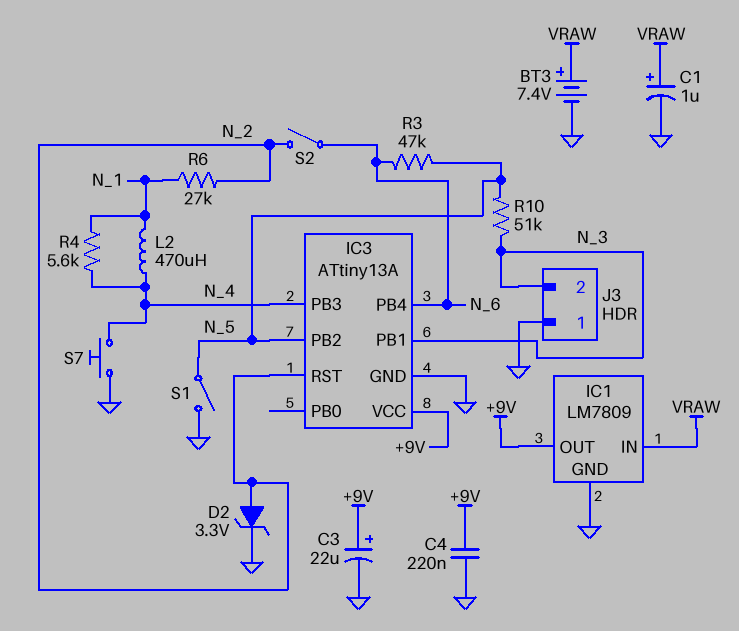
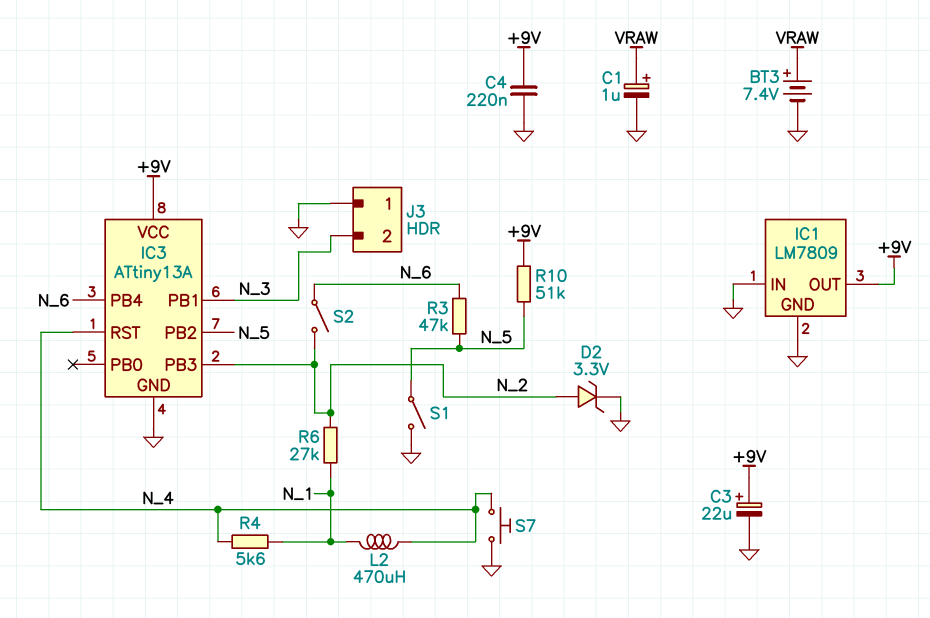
IC1 pin IN: VRAW -> GND
IC3 pin PB3: N_4 -> N_2
IC3 pin RST: N_2 -> N_4
R10: 51k (N_3, N_5) -> 51k (+9V, N_5)

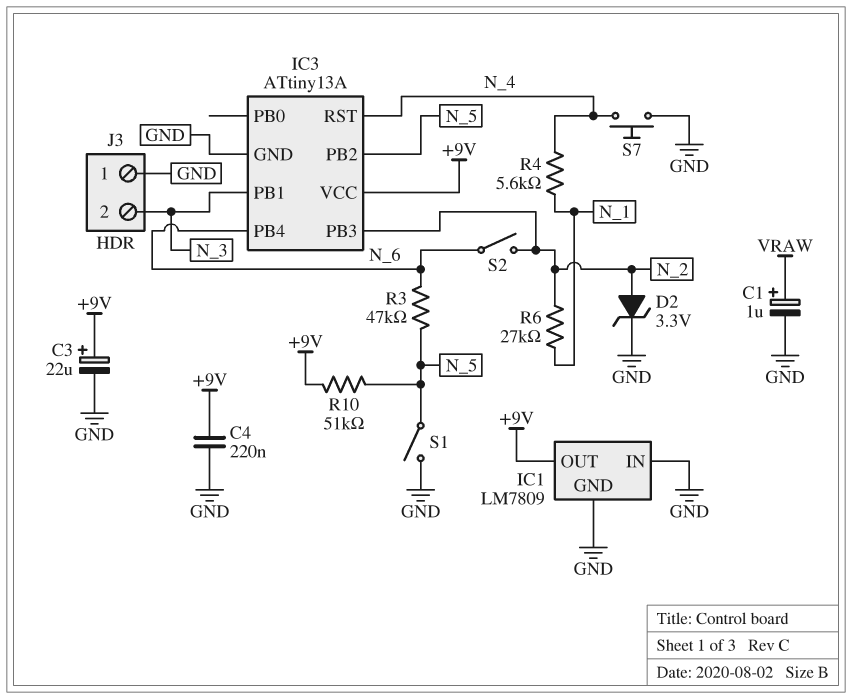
BT3: 7.4V (plus VRAW, minus GND) -> none
L2: 470uH (N_1, N_4) -> none

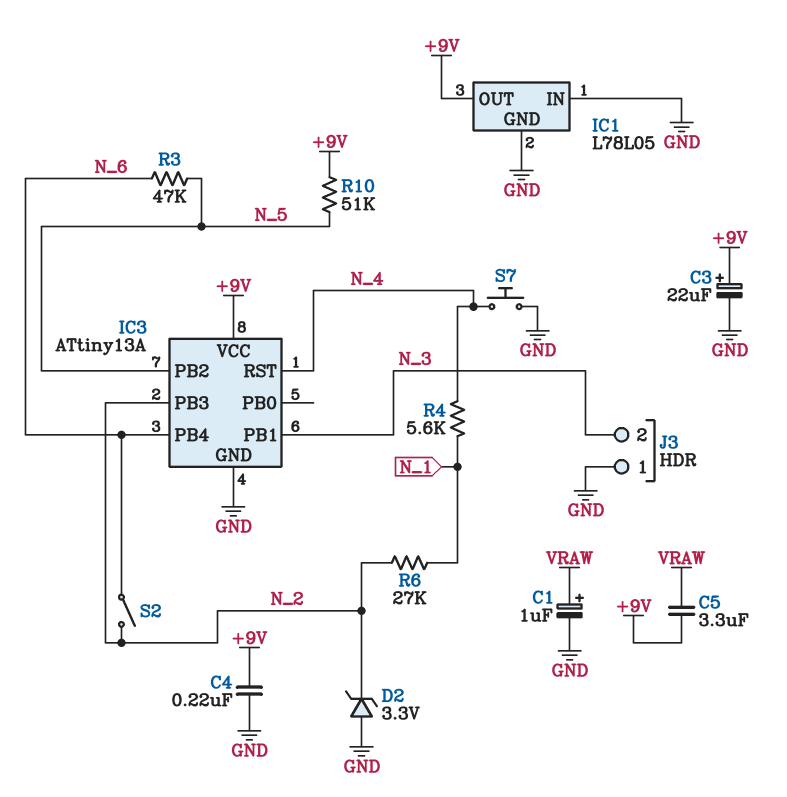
C5: none -> 3.3uF (+9V, VRAW)
D2: zener 3.3V (A N_2, K GND) -> zener 3.3V (A GND, K N_2)
IC1: LM7809 -> L78L05
S1: switch (GND, N_5) -> none

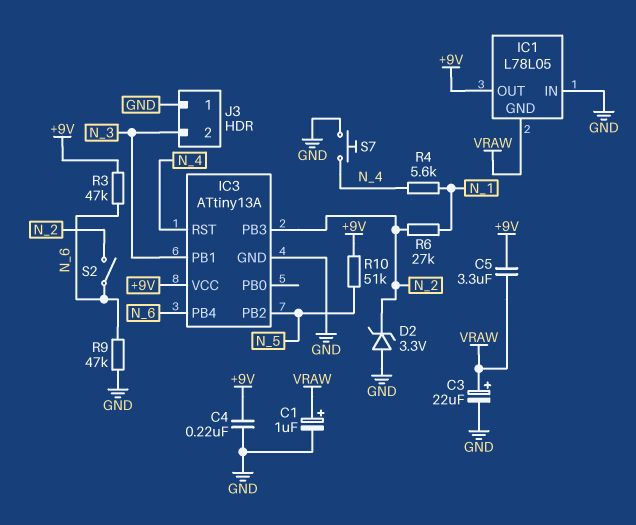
C3: 22uF (plus +9V, minus GND) -> 22uF (plus VRAW, minus GND)
IC1 pin GND: GND -> VRAW
R3: 47k (N_5, N_6) -> 47k (+9V, N_6)
R9: none -> 47k (GND, N_6)

